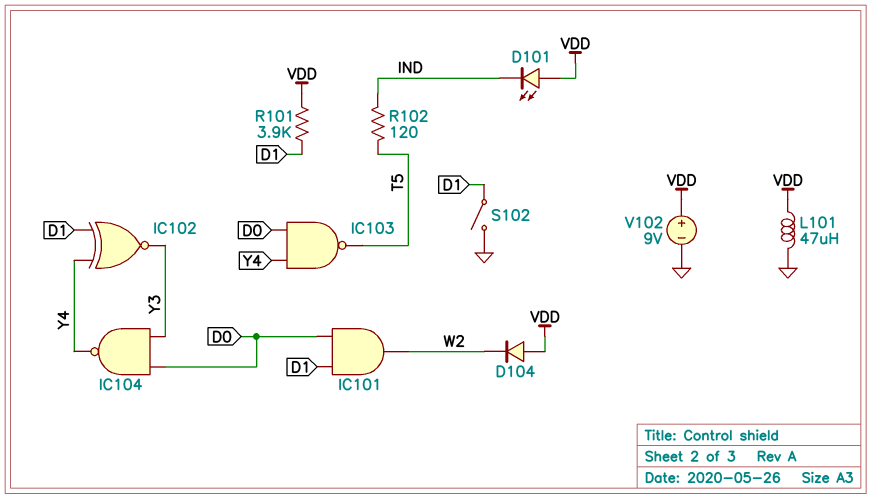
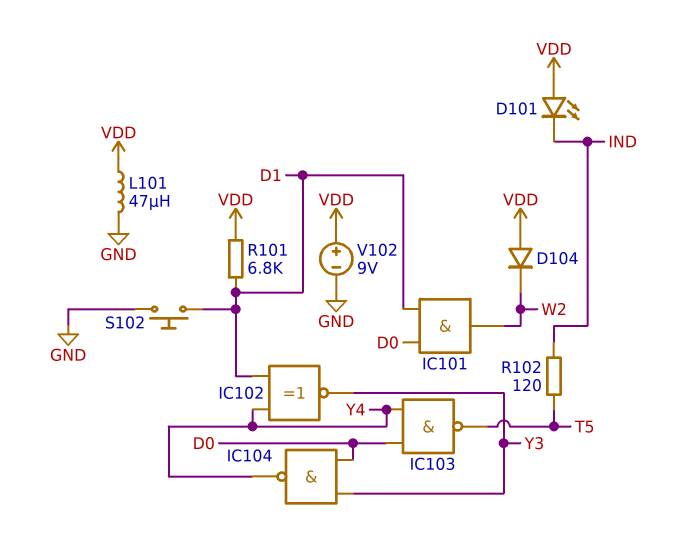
R101: 3.9k (D1, VDD) -> 6.8k (D1, VDD)
S102: switch (D1, GND) -> button (D1, GND)

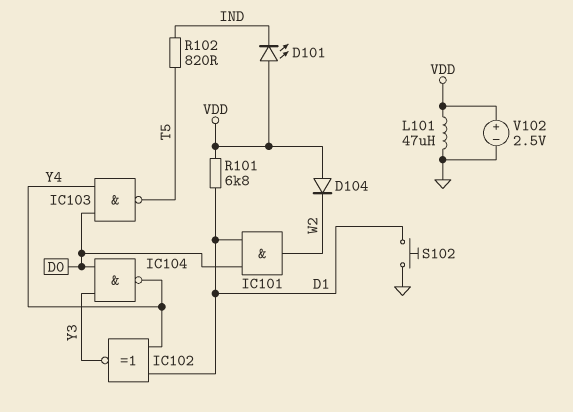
R102: 120 (IND, T5) -> 820 (IND, T5)
V102: 9V (plus VDD, minus GND) -> 2.5V (plus VDD, minus GND)

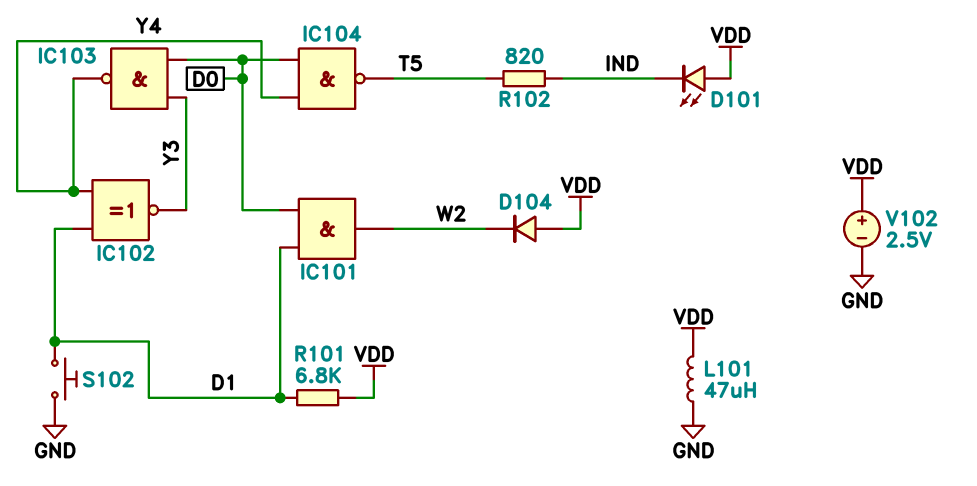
IC103: NAND (in D0, in Y4, out T5) -> NAND (in D0, in Y3, out Y4)
IC104: NAND (in D0, in Y3, out Y4) -> NAND (in D0, in Y4, out T5)

